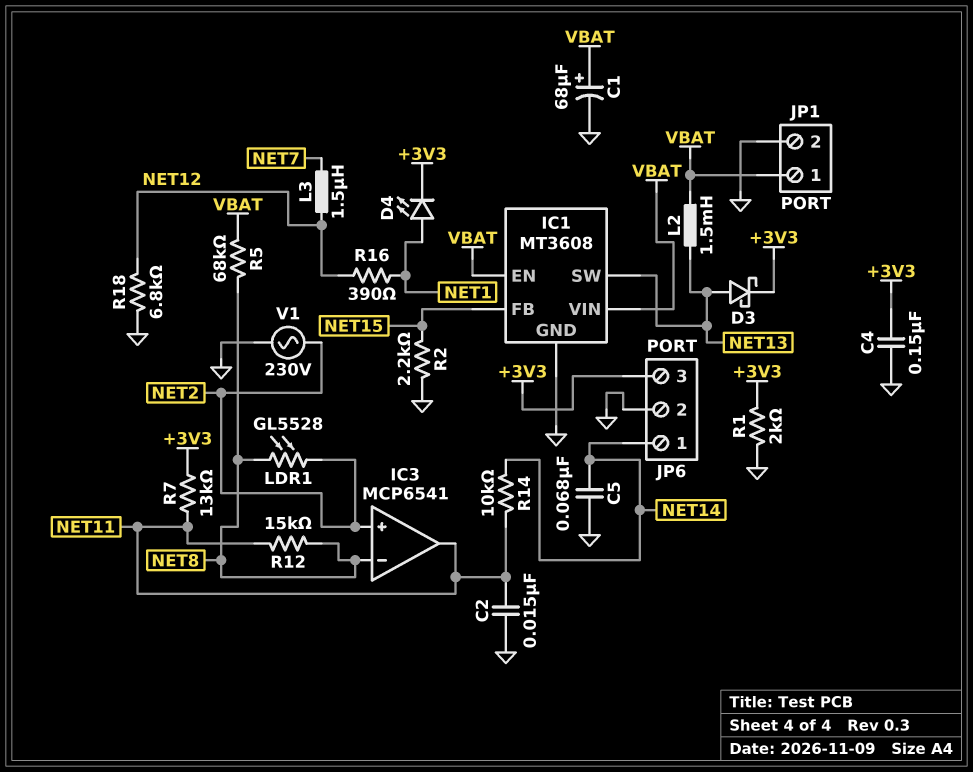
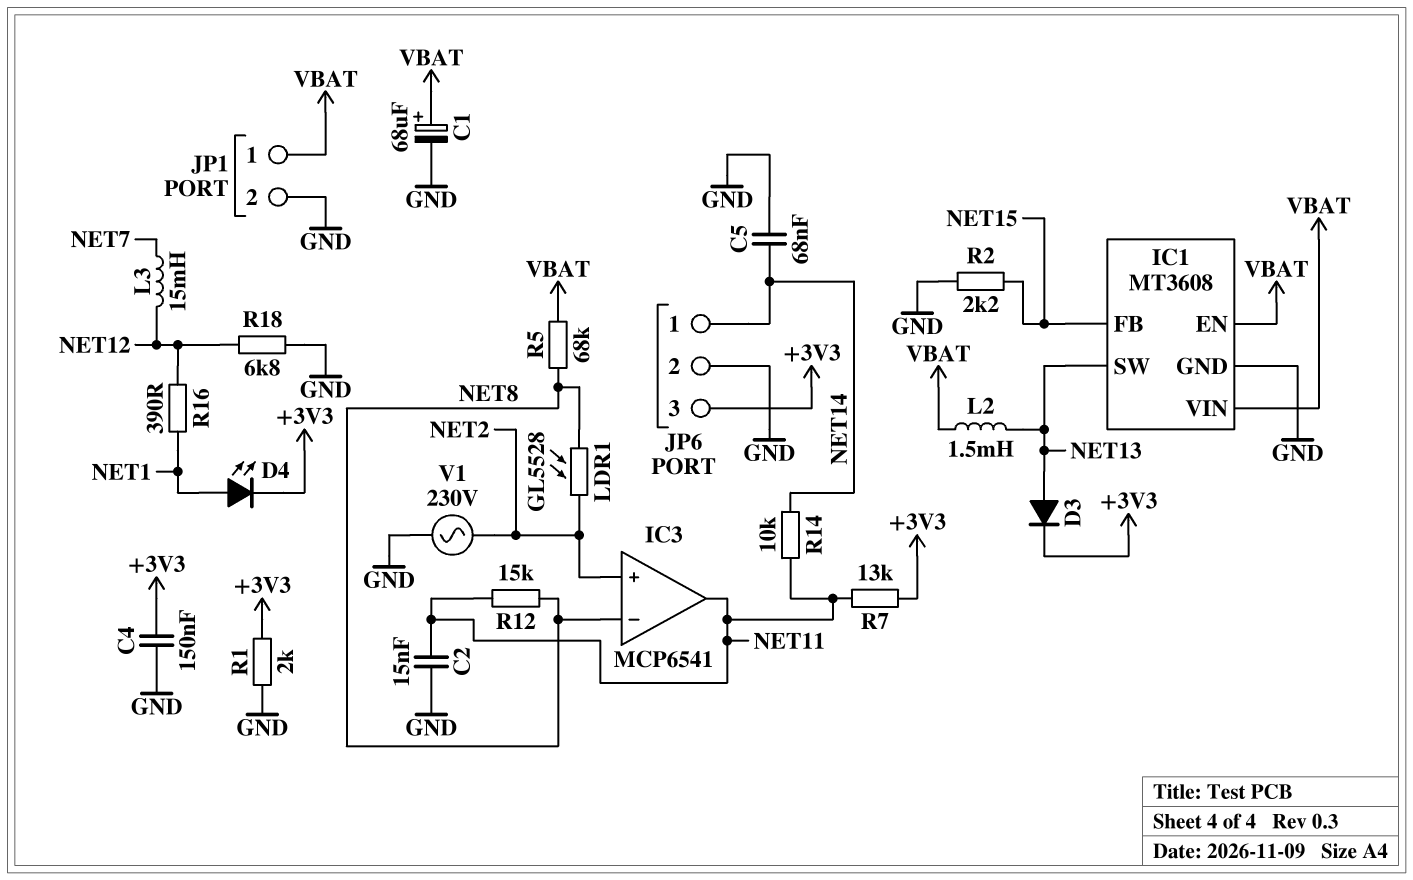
D3: schottky (A NET13, K +3V3) -> diode (A NET13, K +3V3)
L3: 1.5uH (NET7, NET12) -> 15mH (NET7, NET12)

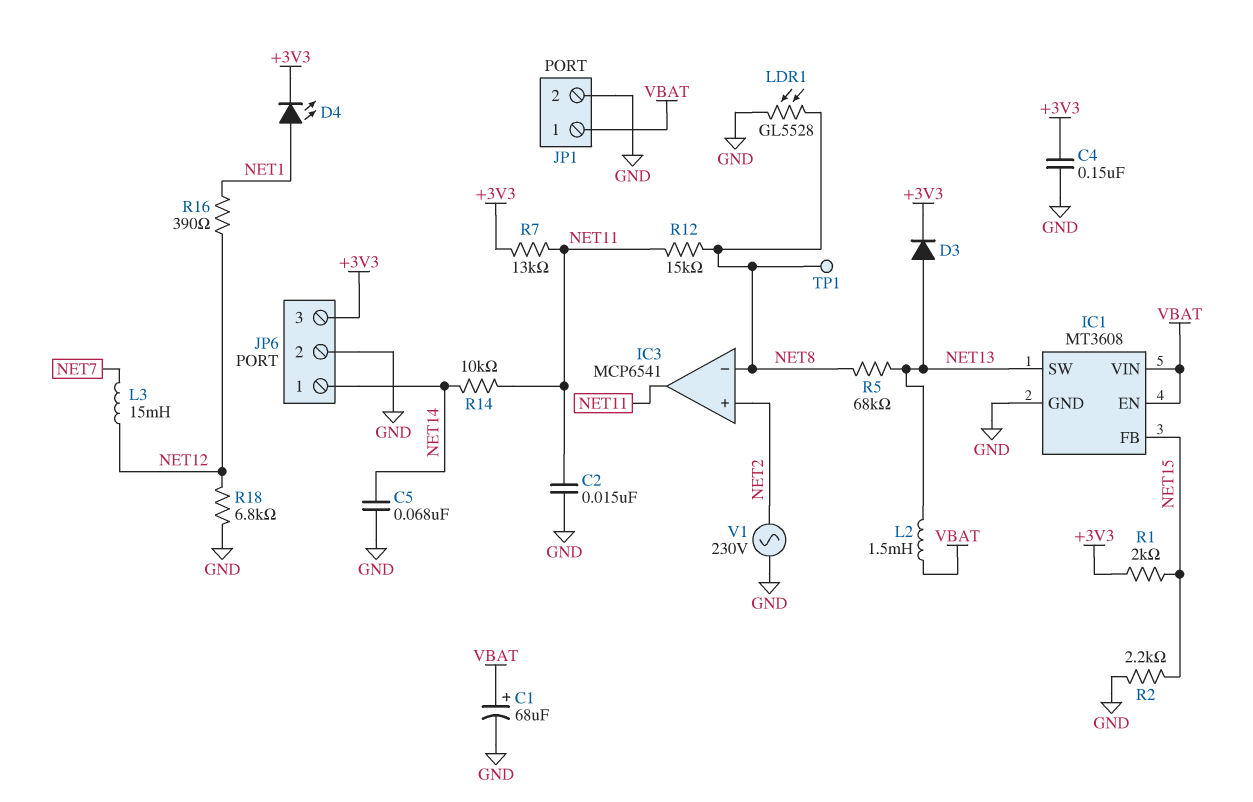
LDR1: GL5528 (NET2, NET8) -> GL5528 (GND, NET8)
R1: 2k (+3V3, GND) -> 2k (+3V3, NET15)
R5: 68k (NET8, VBAT) -> 68k (NET8, NET13)
TP1: none -> test point (NET8)

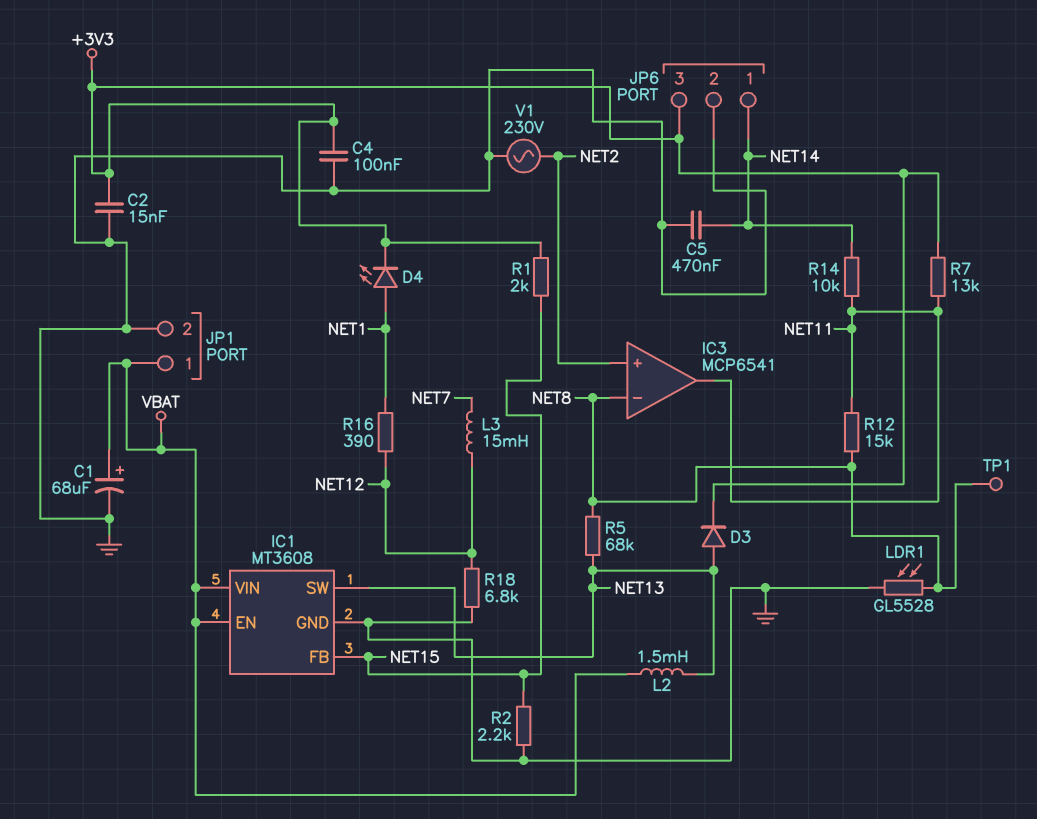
C2: 15nF (GND, NET11) -> 15nF (+3V3, GND)
C4: 150nF (+3V3, GND) -> 100nF (+3V3, GND)
C5: 68nF (GND, NET14) -> 470nF (GND, NET14)

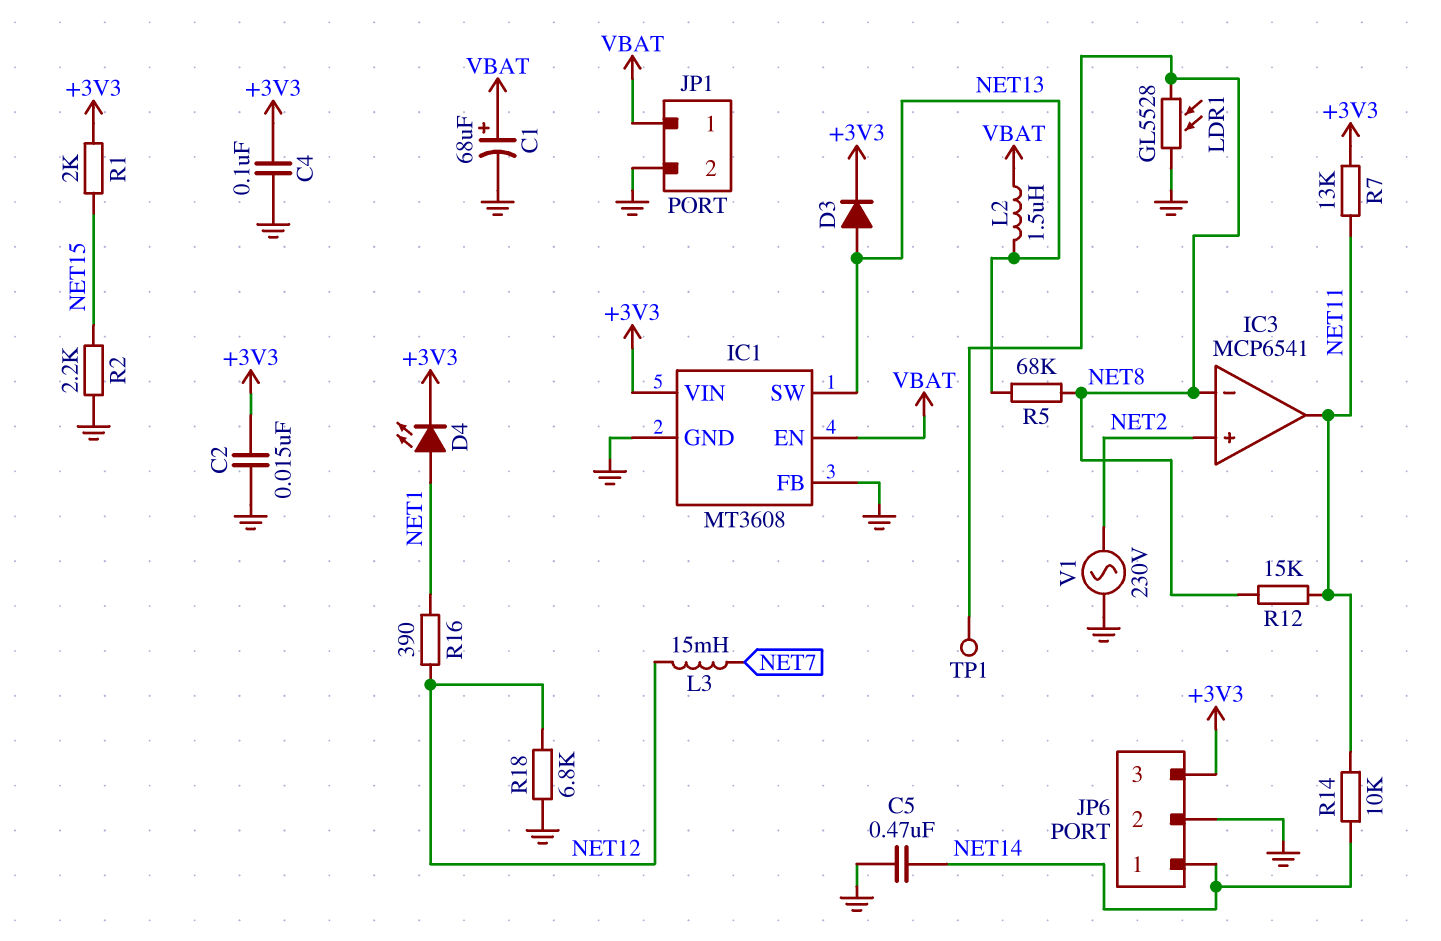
IC1 pin FB: NET15 -> GND
IC1 pin VIN: VBAT -> +3V3
L2: 1.5mH (NET13, VBAT) -> 1.5uH (NET13, VBAT)

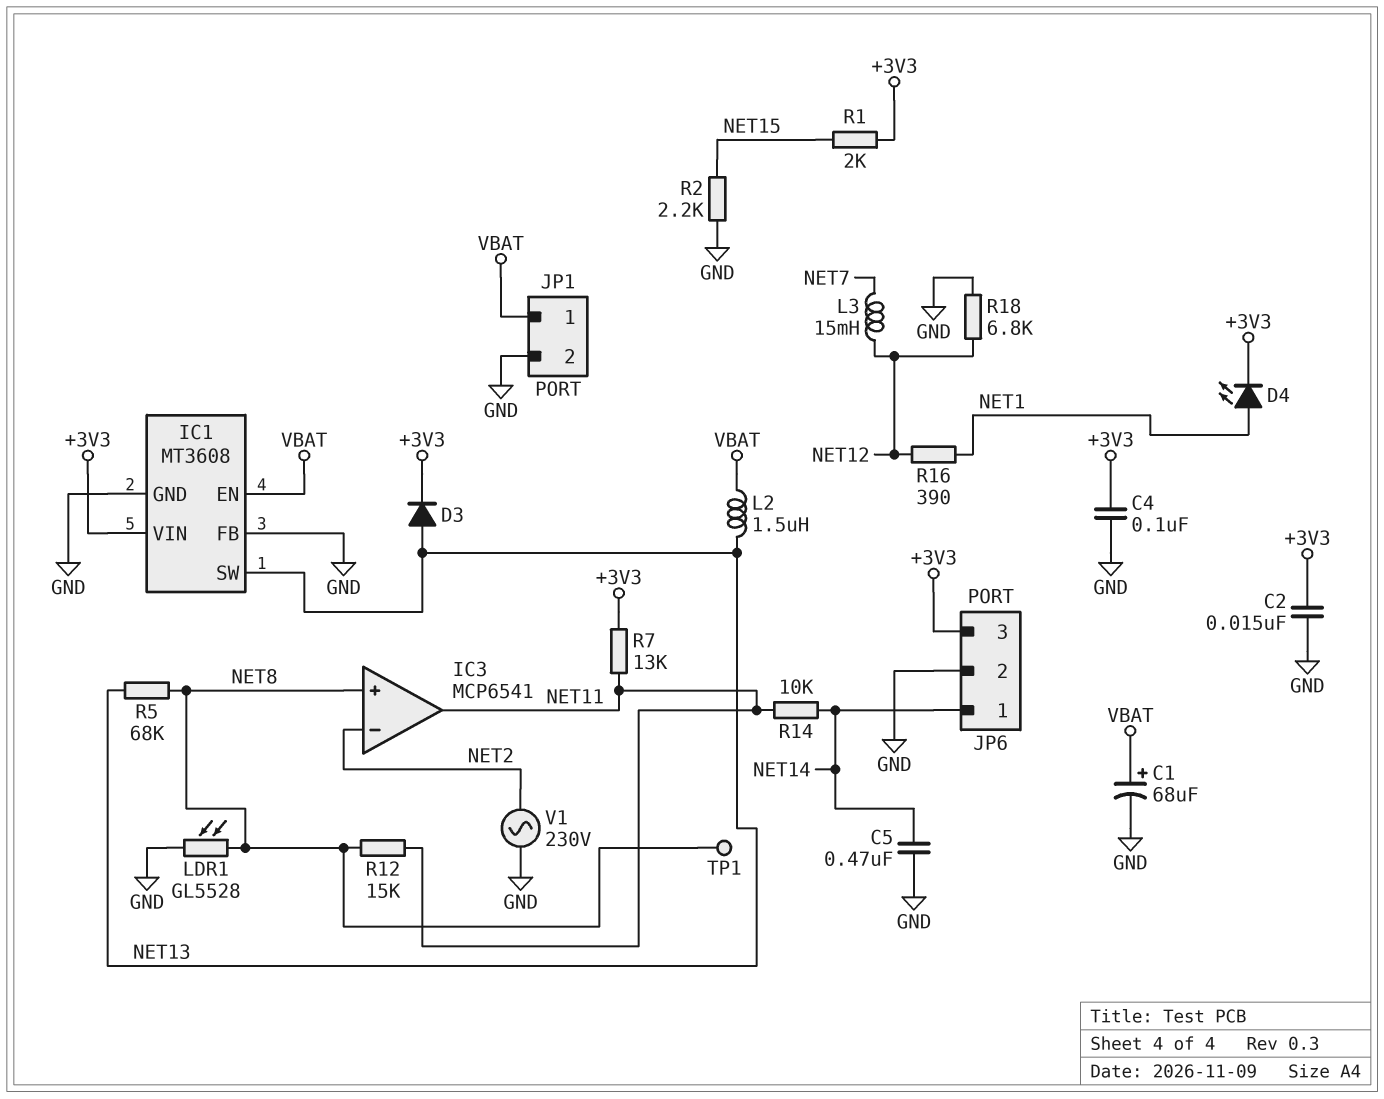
IC3 pin in+: NET2 -> NET8
IC3 pin in-: NET8 -> NET2

